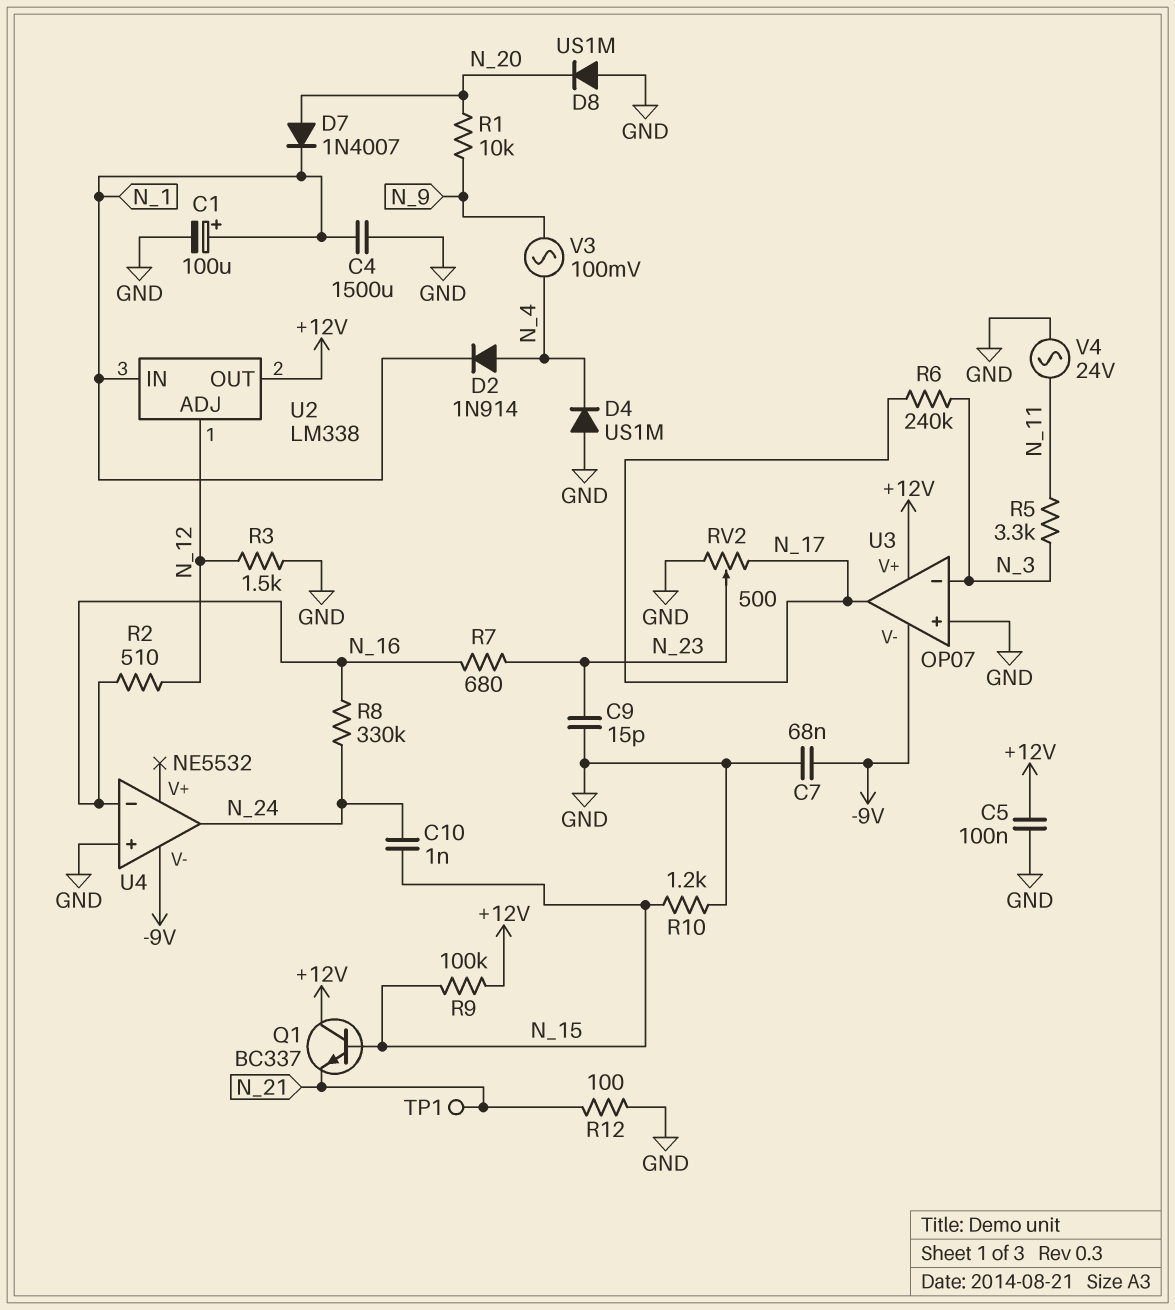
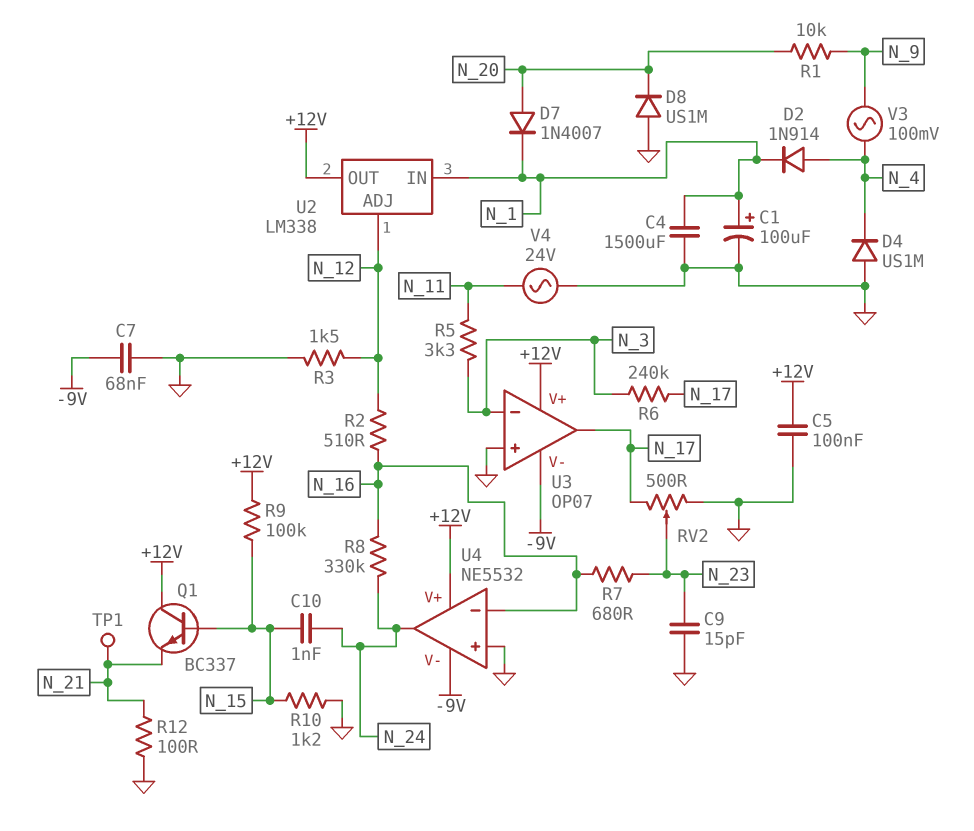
U4 pin V+: none -> +12V

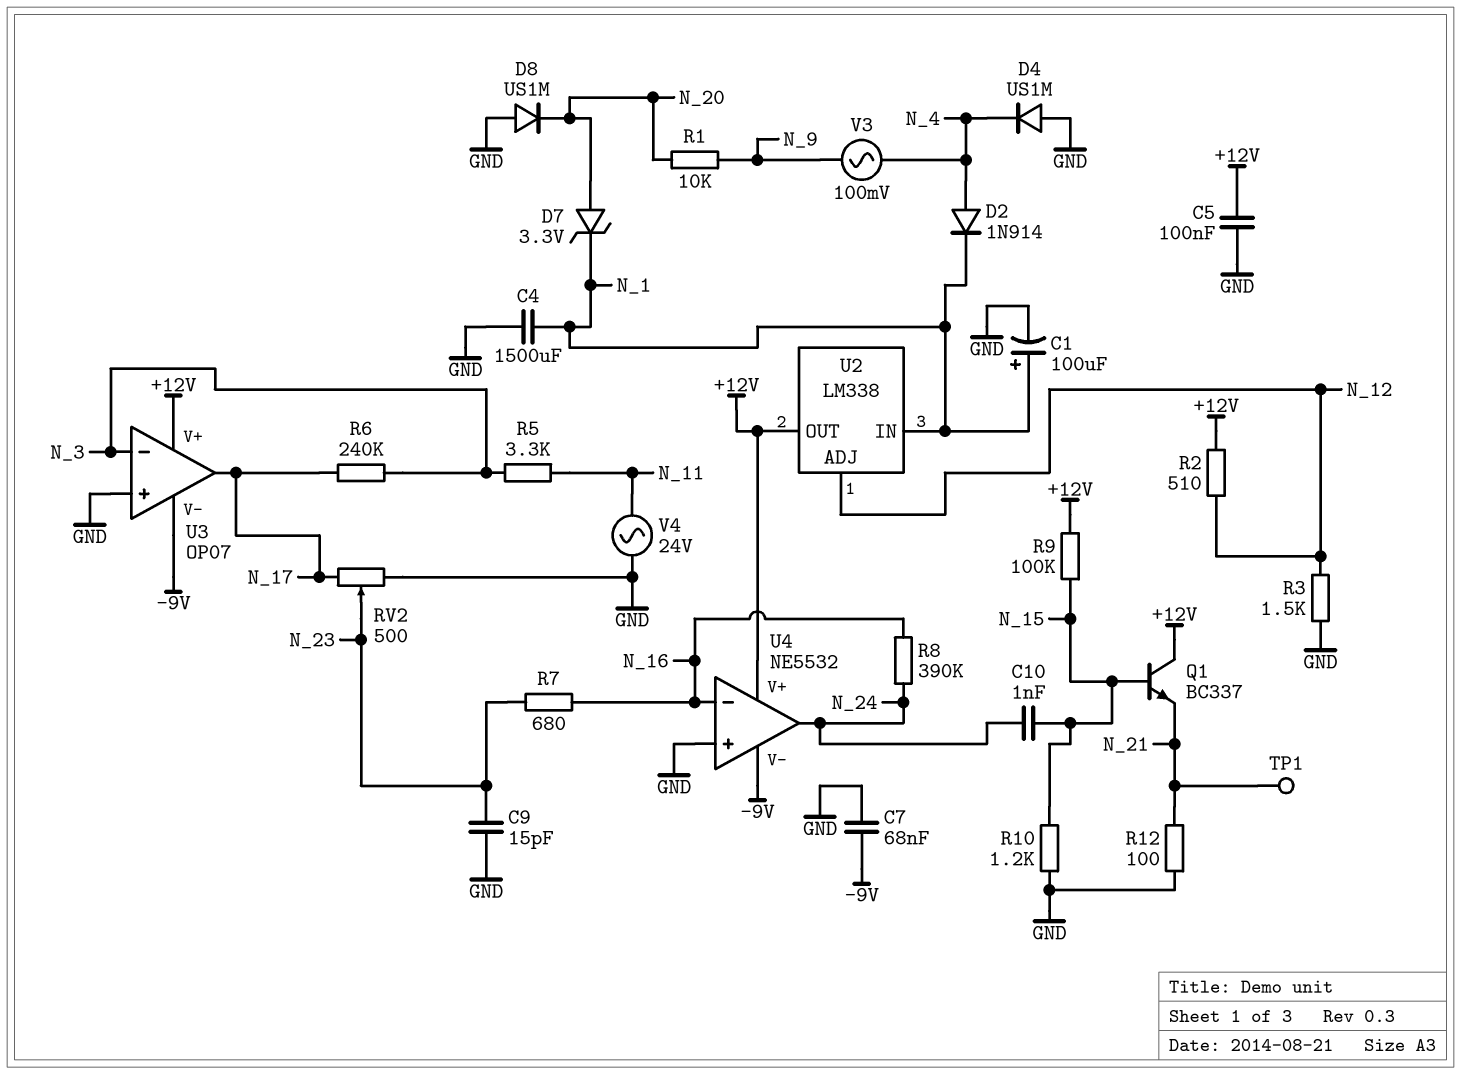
D7: diode 1N4007 (A N_20, K N_1) -> zener 3.3V (A N_20, K N_1)
R2: 510 (N_12, N_16) -> 510 (+12V, N_12)
R8: 330k (N_16, N_24) -> 390k (N_16, N_24)

